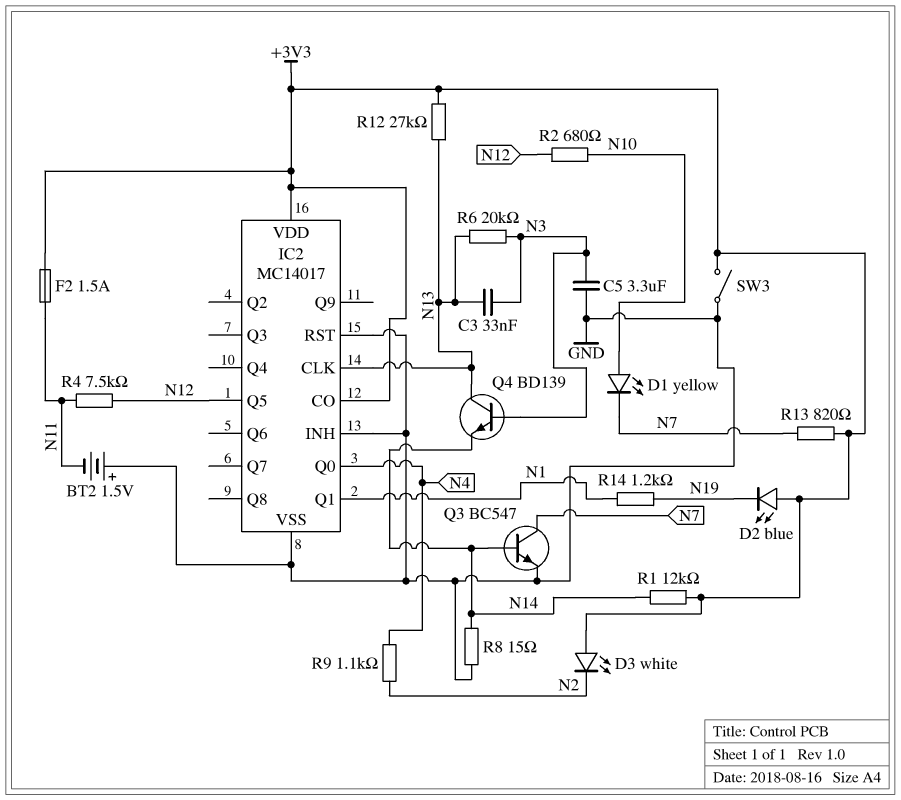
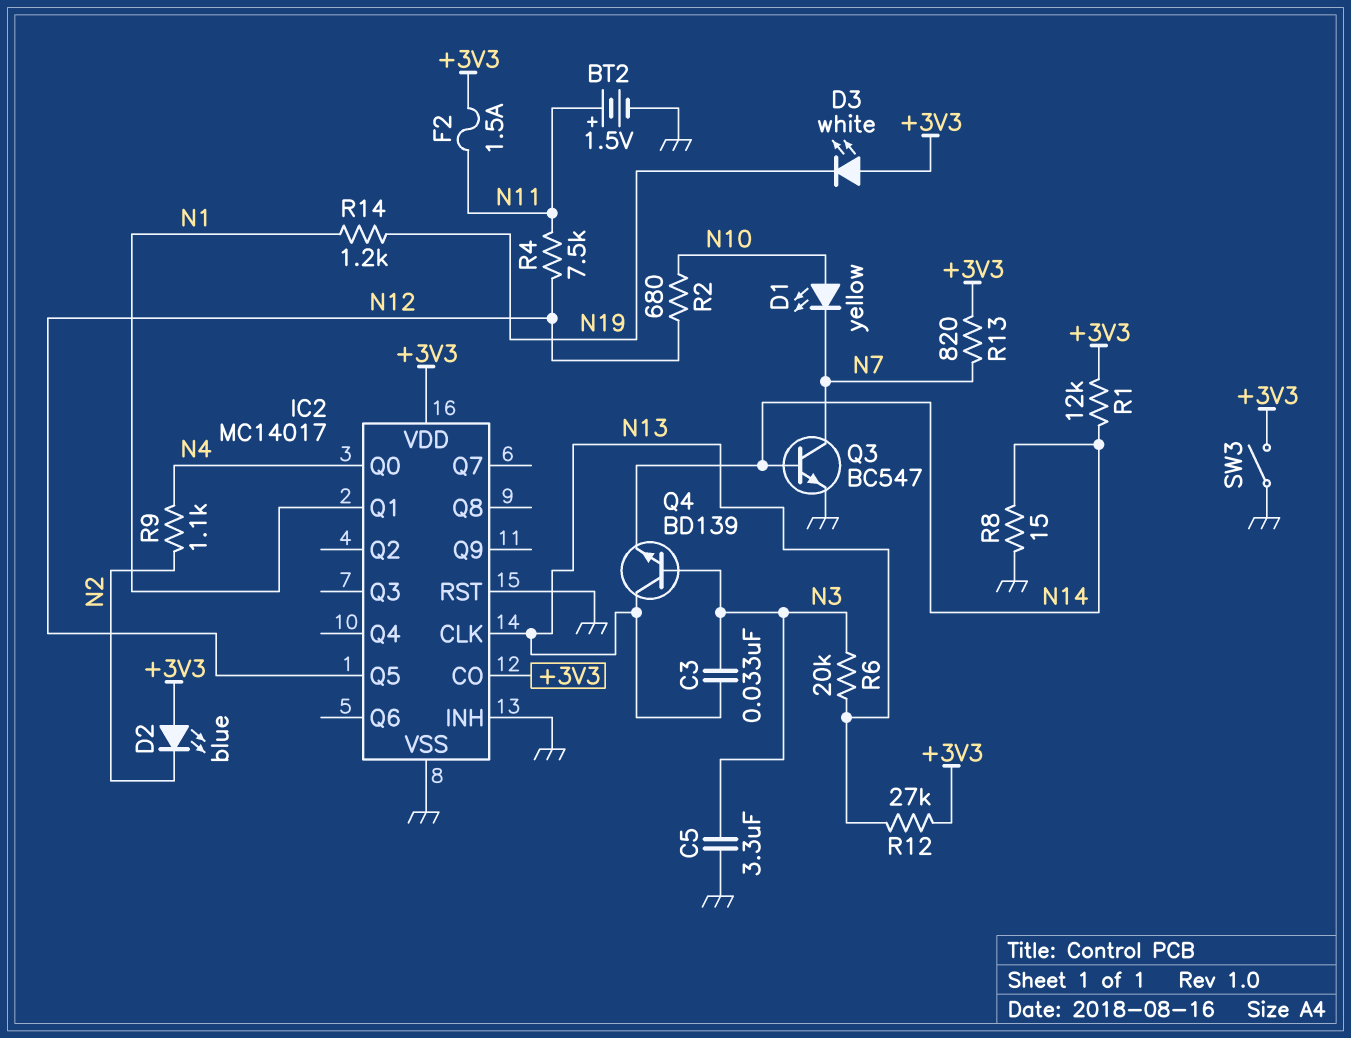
BT2: 1.5V (plus GND, minus N11) -> 1.5V (plus N11, minus GND)
D2: LED blue (A +3V3, K N19) -> LED blue (A +3V3, K N2)
D3: LED white (A +3V3, K N2) -> LED white (A +3V3, K N19)

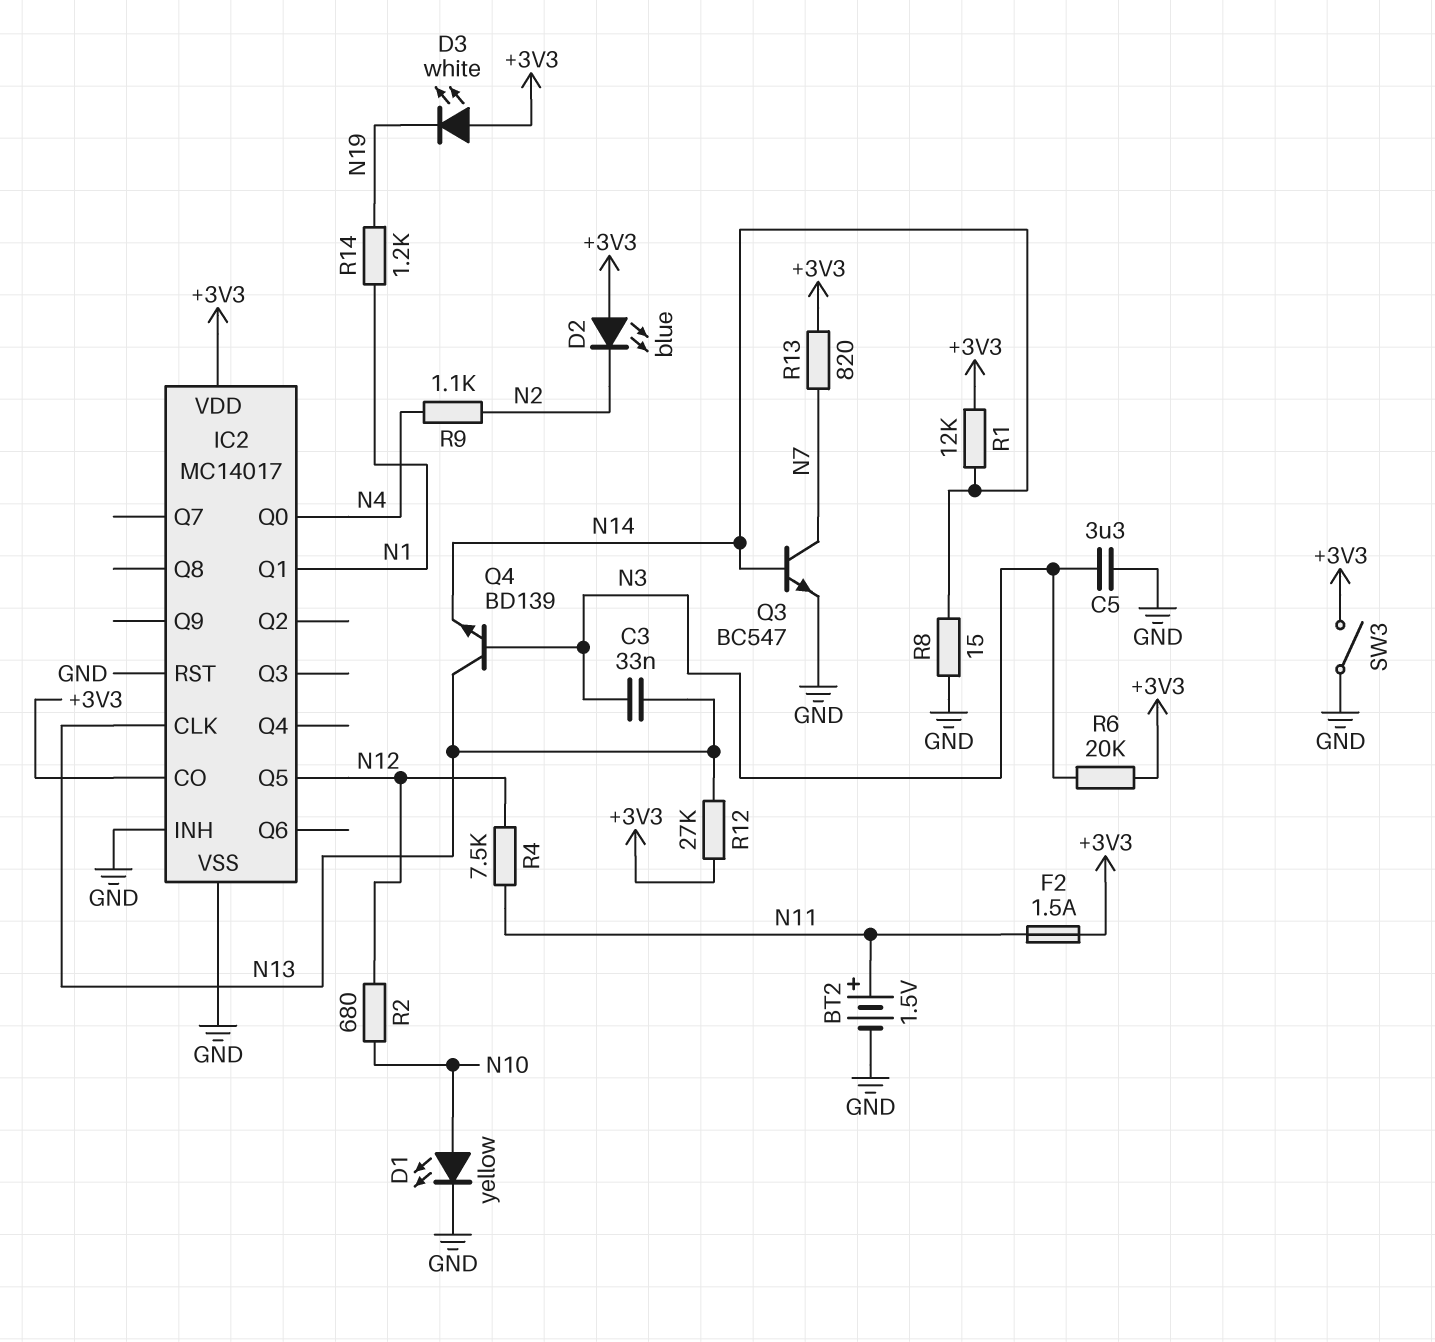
D1: LED yellow (A N10, K N7) -> LED yellow (A N10, K GND)
R6: 20k (N3, N13) -> 20k (+3V3, N3)

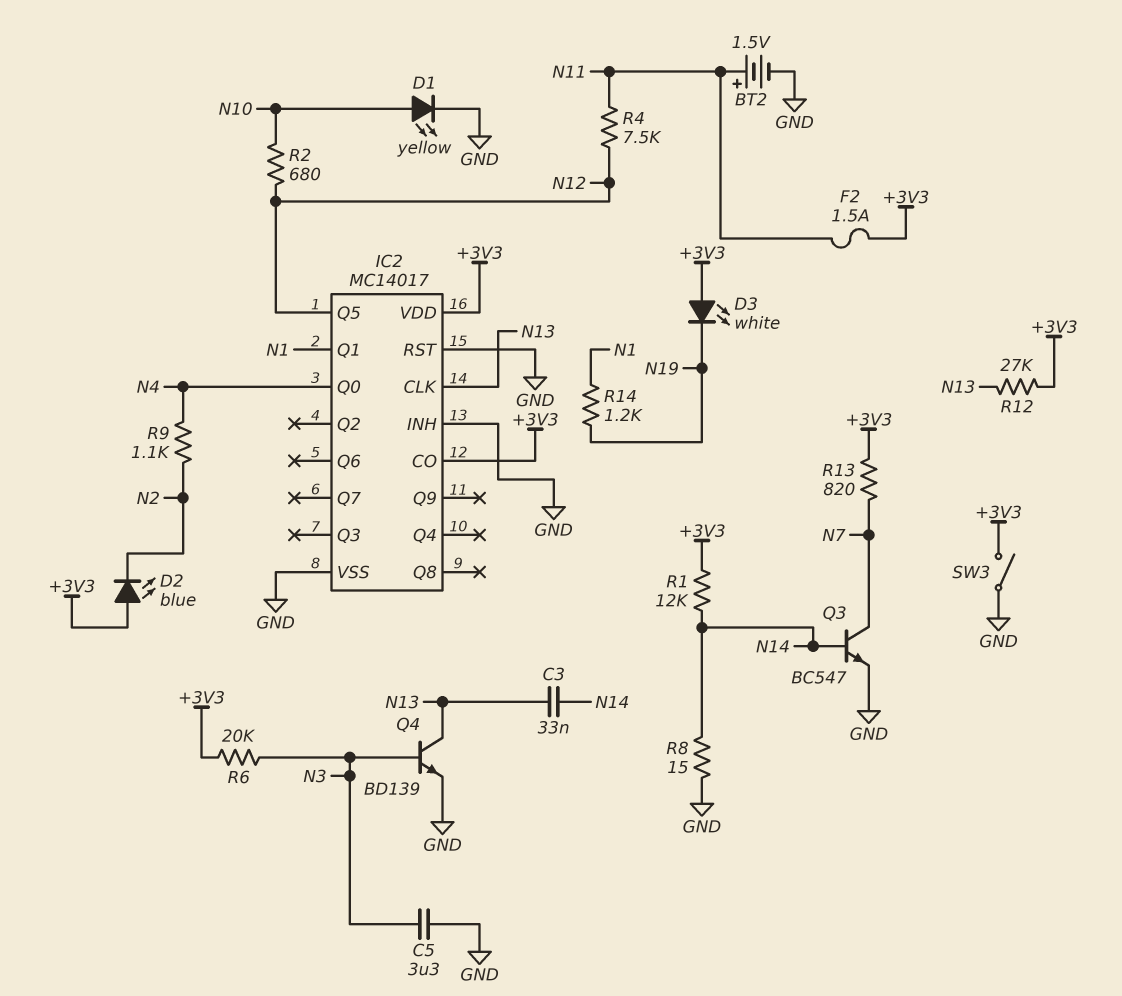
C3: 33nF (N3, N13) -> 33nF (N13, N14)
Q4: NPN BD139 (B N3, C N13, E N14) -> NPN BD139 (B N3, C N13, E GND)

